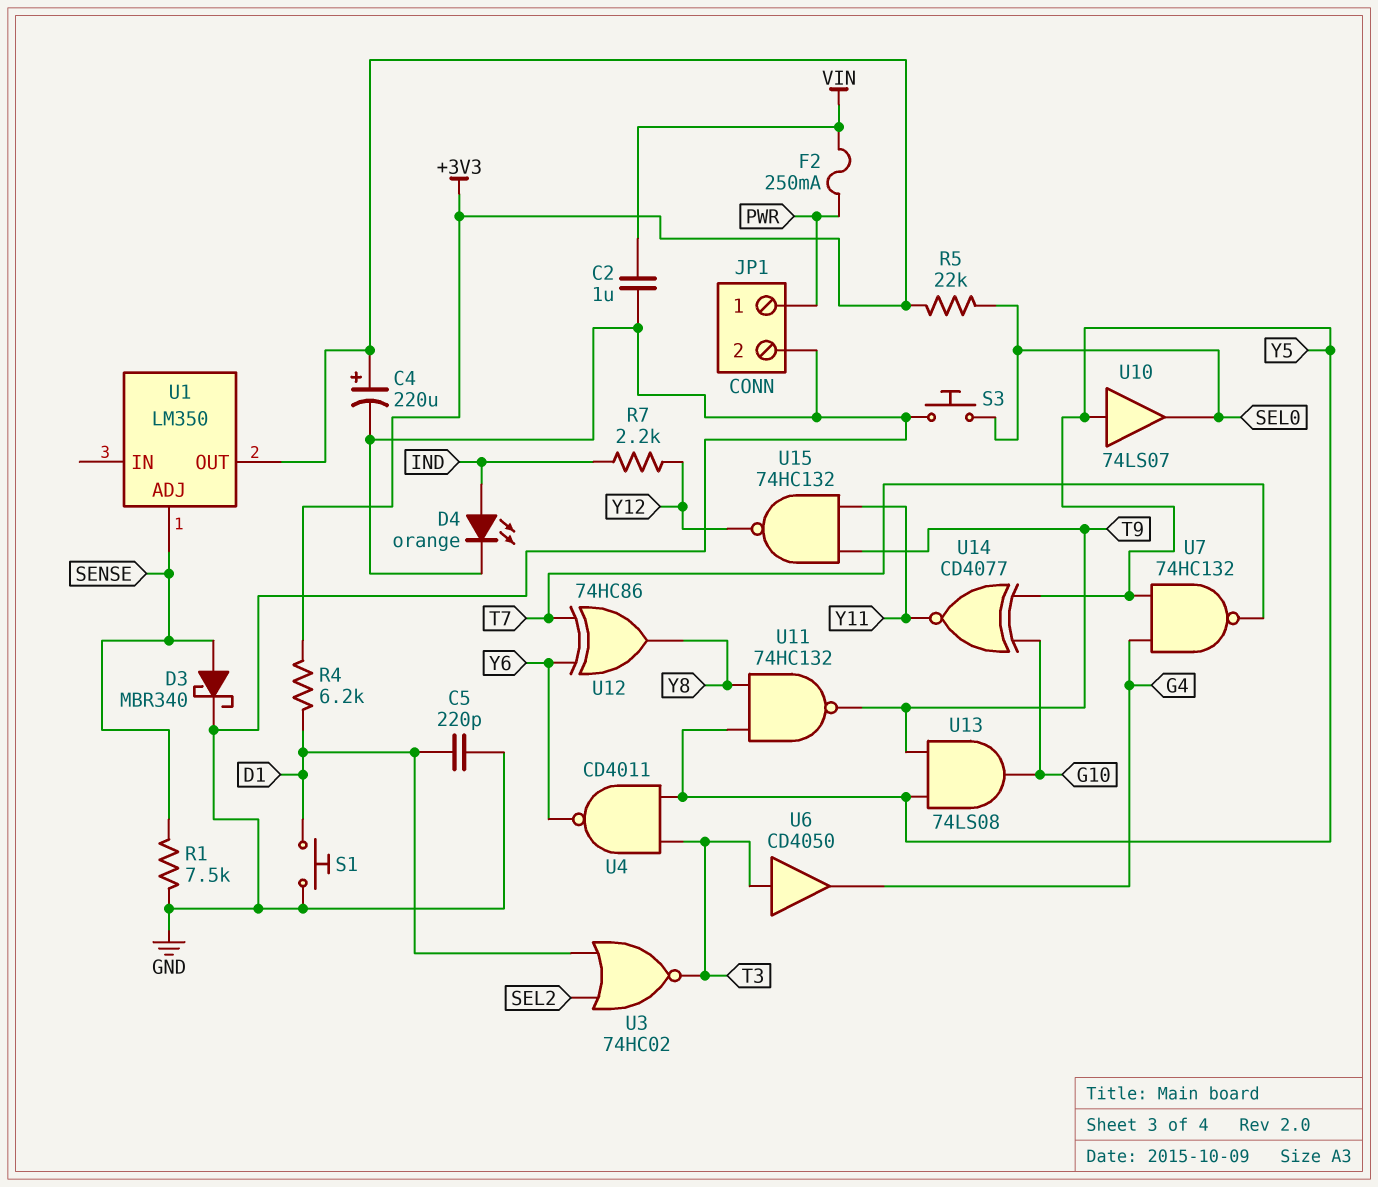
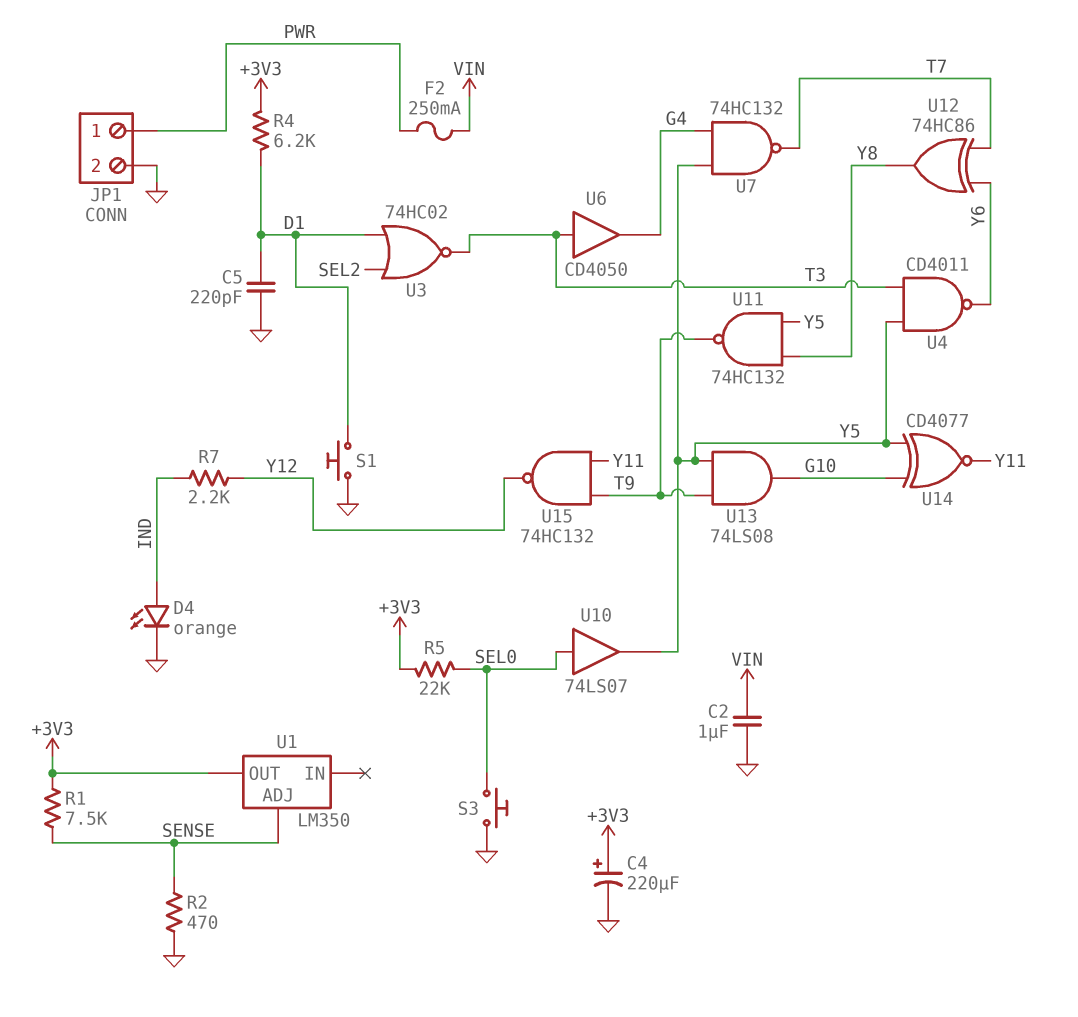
D3: schottky MBR340 (A SENSE, K GND) -> none
R1: 7.5k (GND, SENSE) -> 7.5k (+3V3, SENSE)
R2: none -> 470 (GND, SENSE)
U10: buffer 74LS07 (in Y5, out SEL0) -> buffer 74LS07 (in SEL0, out Y5)

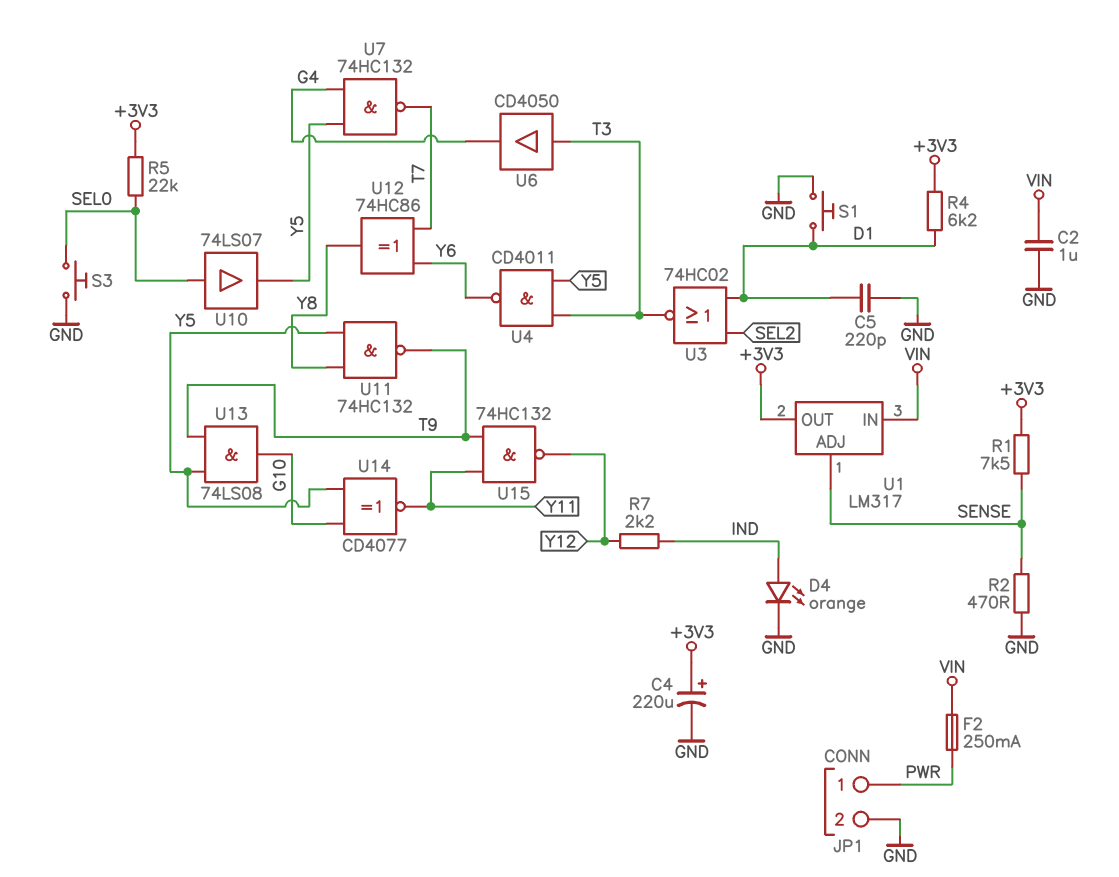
U1: LM350 -> LM317
U1 pin IN: none -> VIN

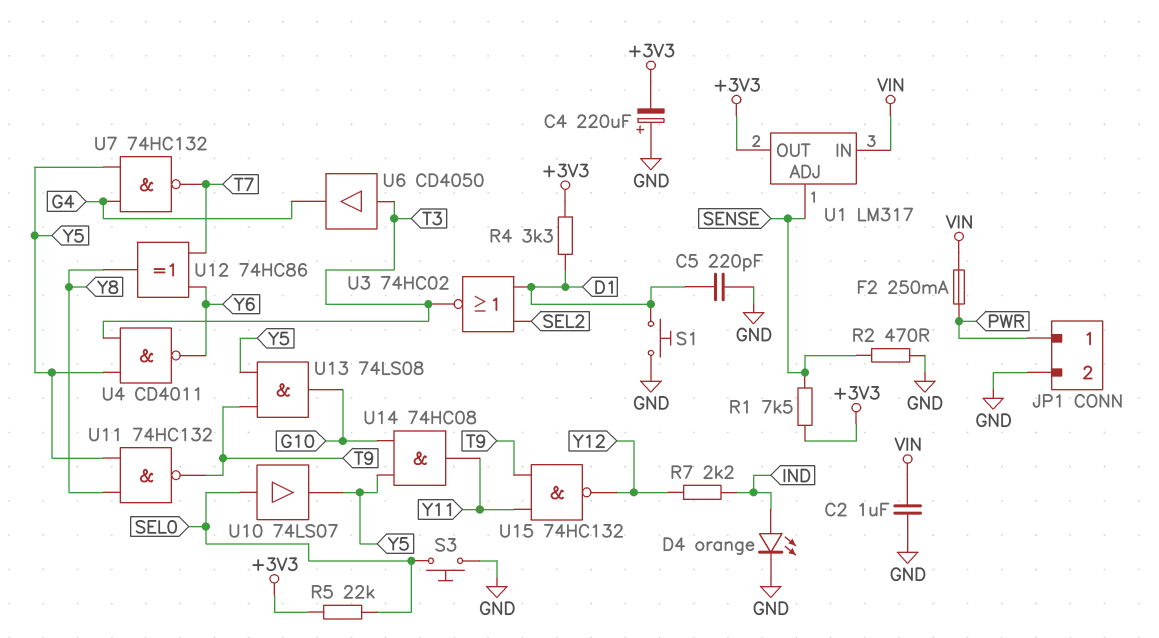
C4: 220uF (plus +3V3, minus GND) -> 220uF (plus GND, minus +3V3)
R4: 6.2k (+3V3, D1) -> 3.3k (+3V3, D1)
U14: XNOR CD4077 (in G10, in Y5, out Y11) -> AND 74HC08 (in G10, in Y5, out Y11)

